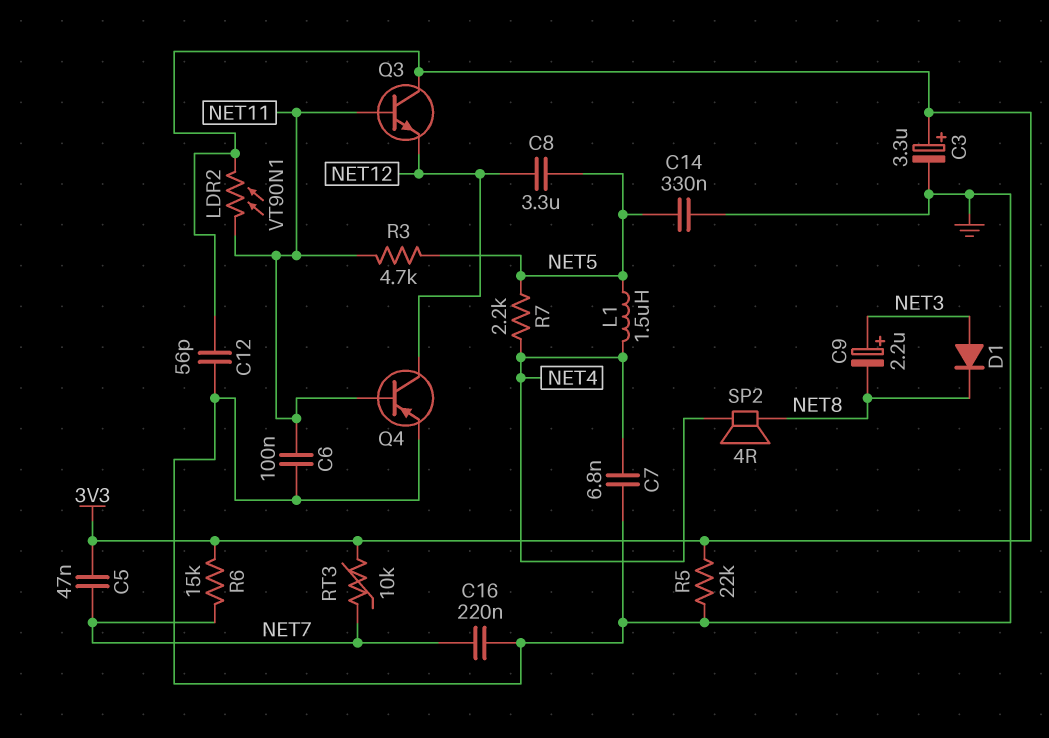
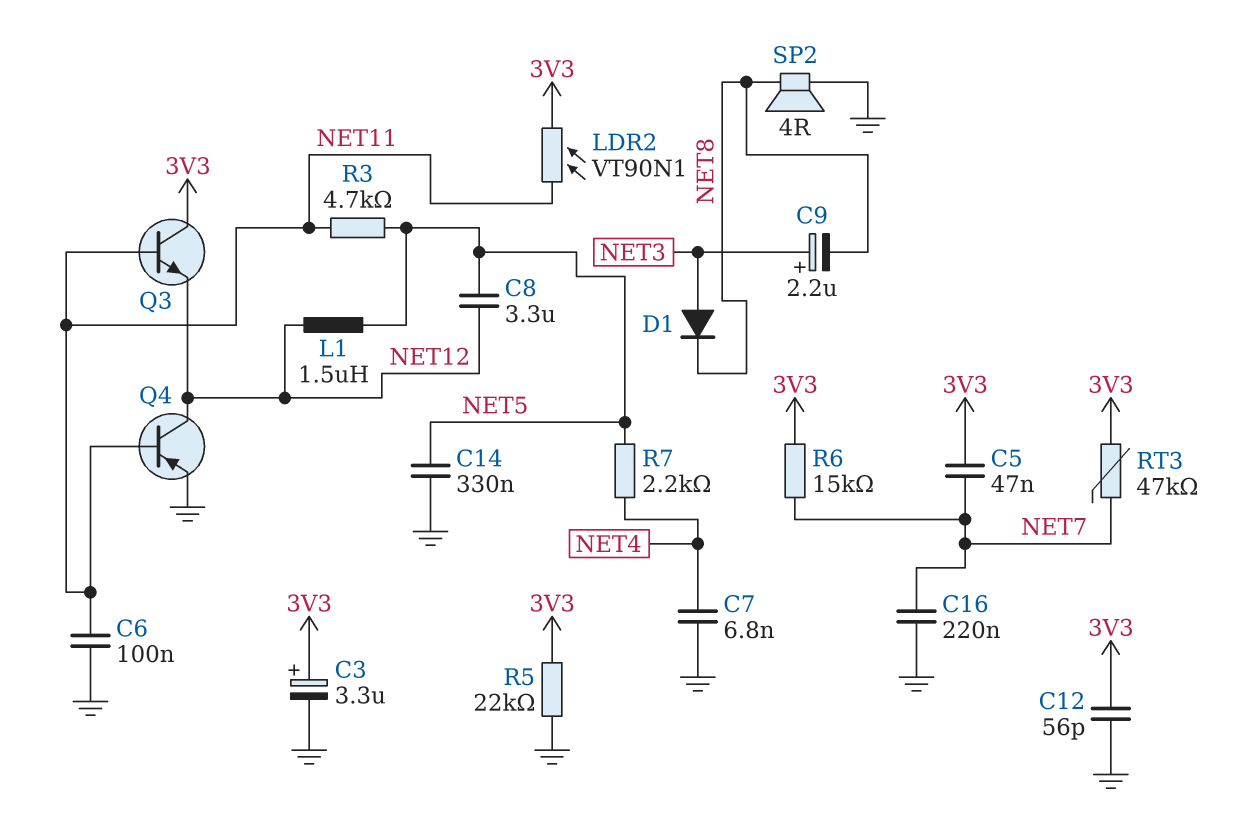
L1: 1.5uH (NET4, NET5) -> 1.5uH (NET5, NET12)
RT3: 10k (3V3, NET7) -> 47k (3V3, NET7)
SP2: speaker 4R (NET4, NET8) -> speaker 4R (GND, NET8)

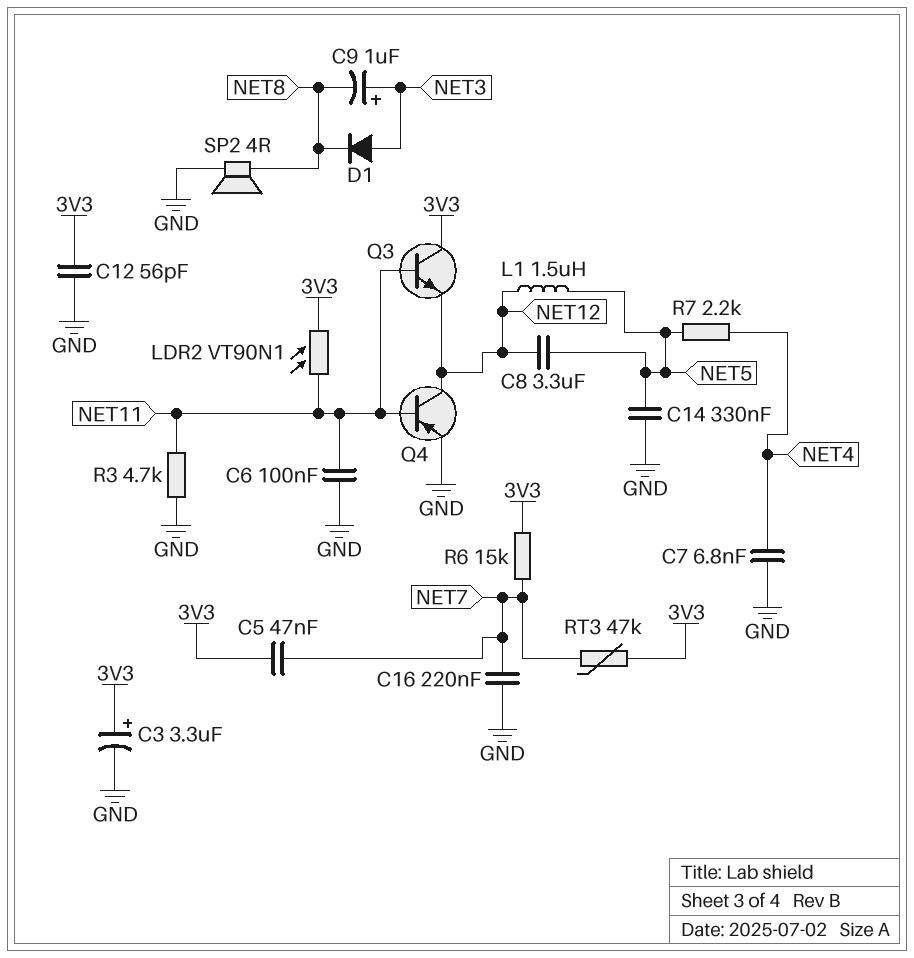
C9: 2.2uF (plus NET3, minus NET8) -> 1uF (plus NET3, minus NET8)
R3: 4.7k (NET5, NET11) -> 4.7k (GND, NET11)
R5: 22k (3V3, GND) -> none

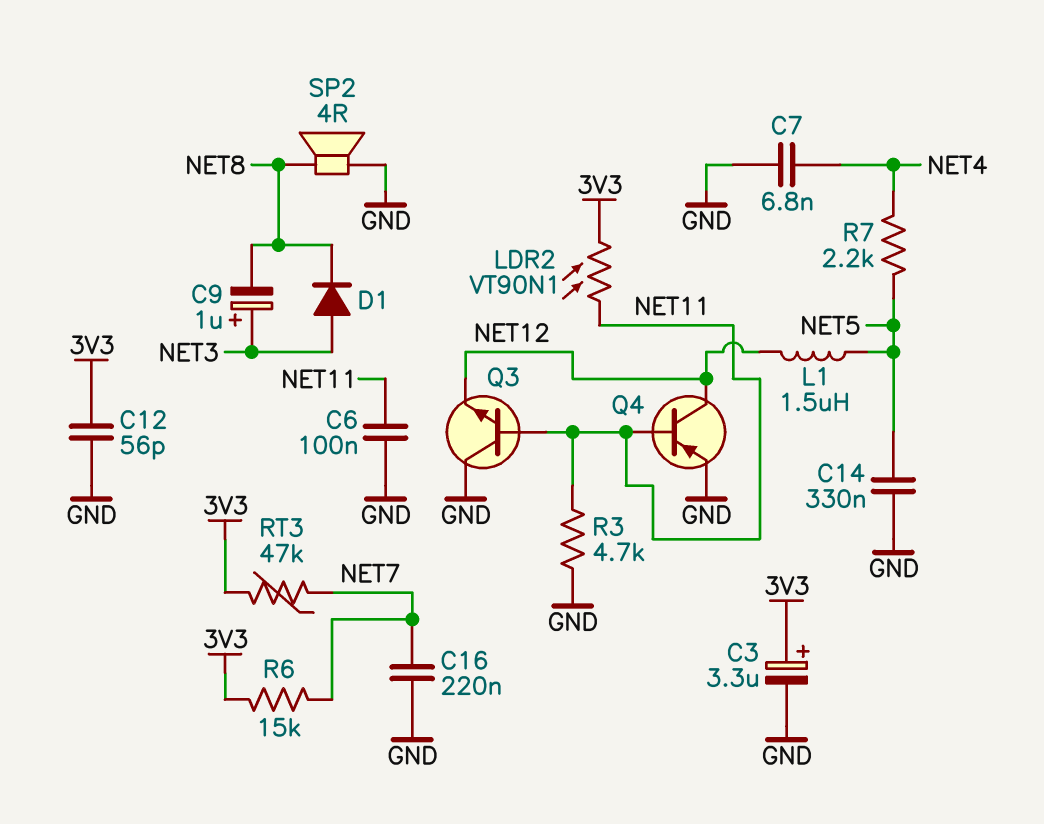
C5: 47nF (3V3, NET7) -> none
C8: 3.3uF (NET5, NET12) -> none
Q3: NPN (B NET11, C 3V3, E NET12) -> NPN (B NET11, C GND, E NET12)

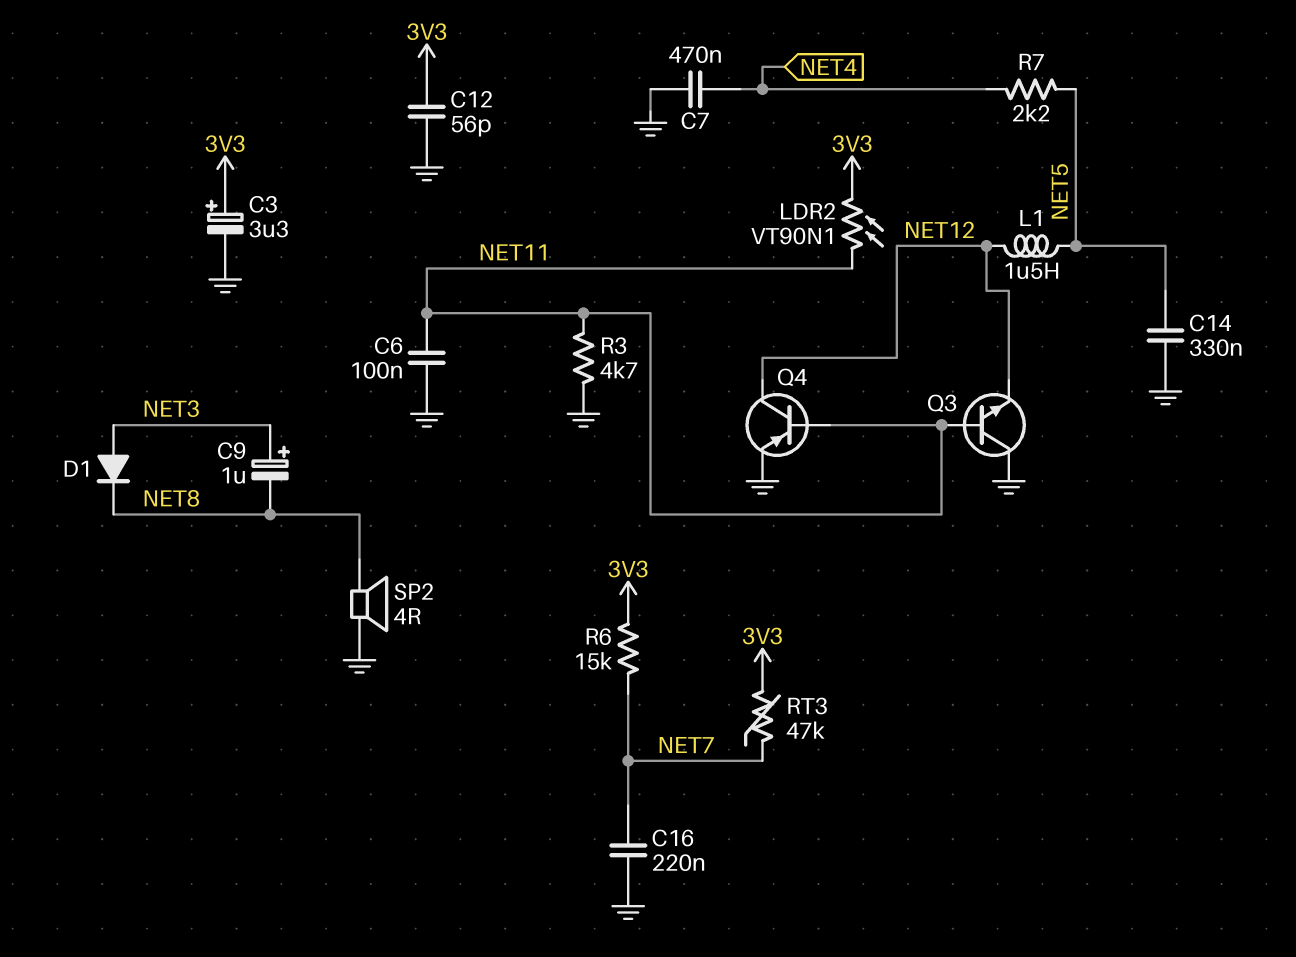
C7: 6.8nF (GND, NET4) -> 470nF (GND, NET4)

